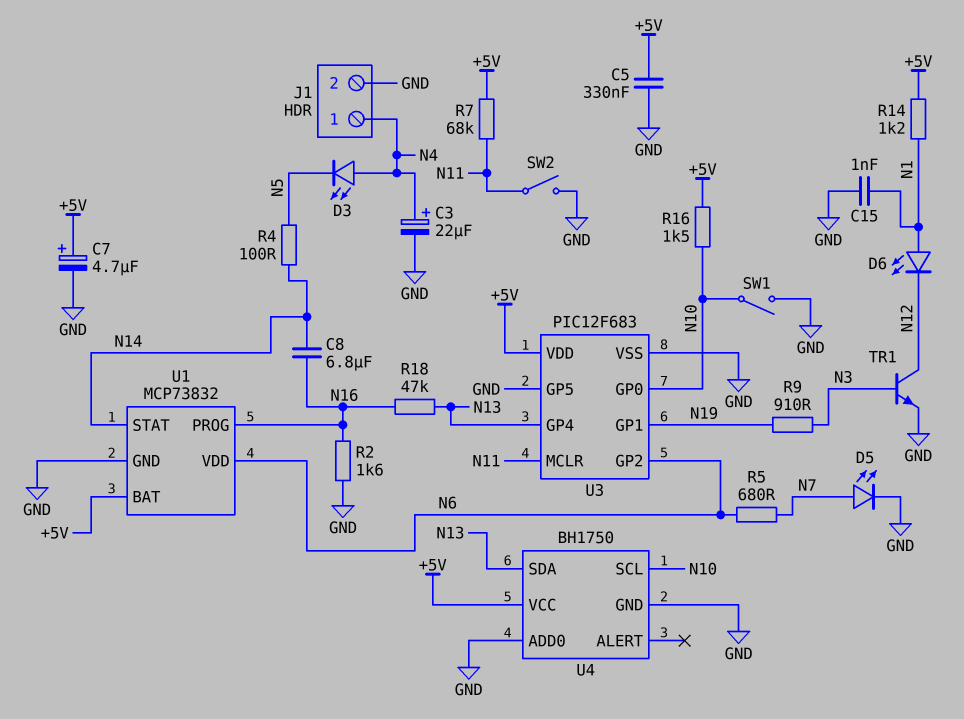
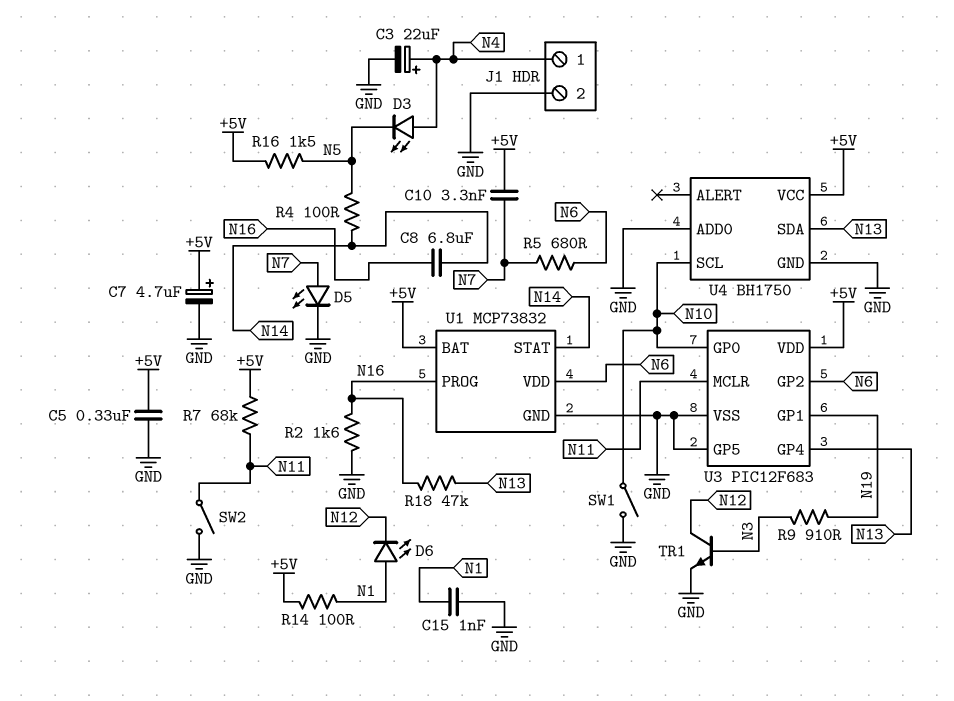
C10: none -> 3.3nF (+5V, N7)
R14: 1.2k (+5V, N1) -> 100 (+5V, N1)
R16: 1.5k (+5V, N10) -> 1.5k (+5V, N5)

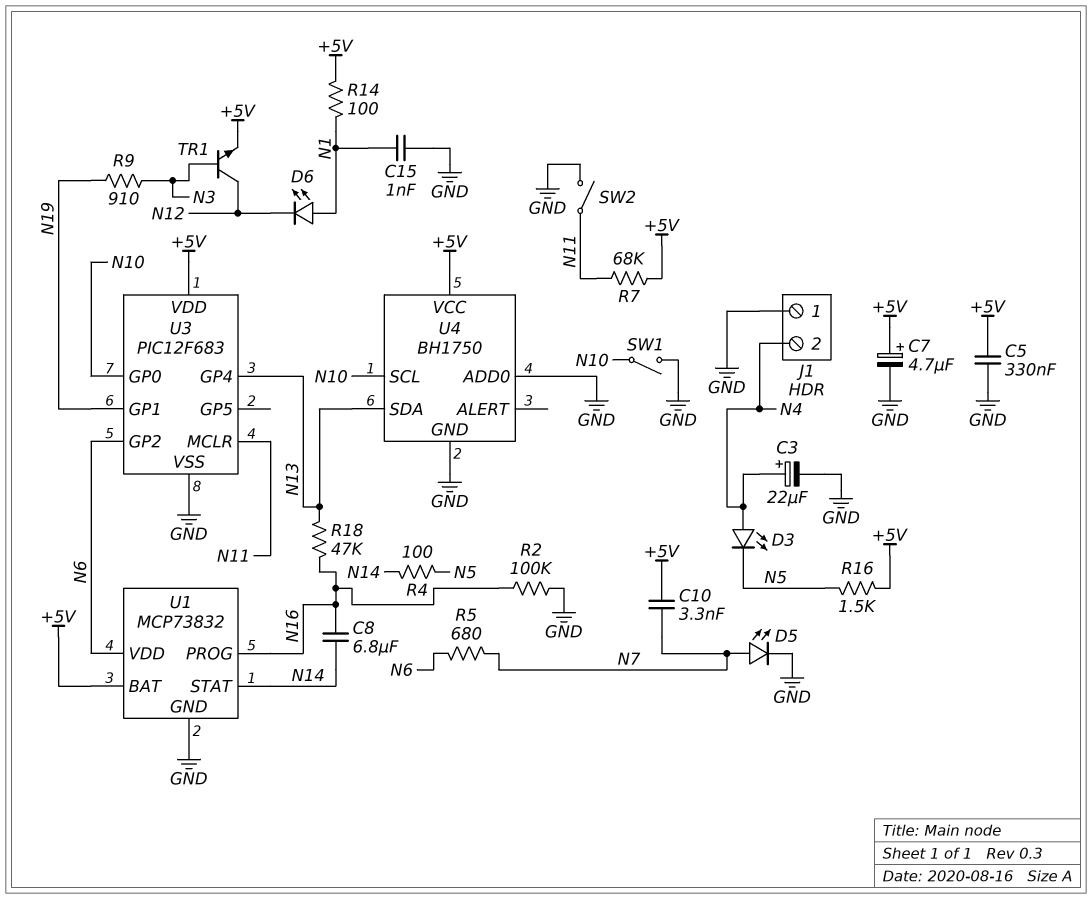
J1 pin 1: N4 -> GND
J1 pin 2: GND -> N4
R2: 1.6k (GND, N16) -> 100k (GND, N16)
TR1: NPN (B N3, C N12, E GND) -> NPN (B N3, C N12, E +5V)
U3 pin GP5: GND -> none

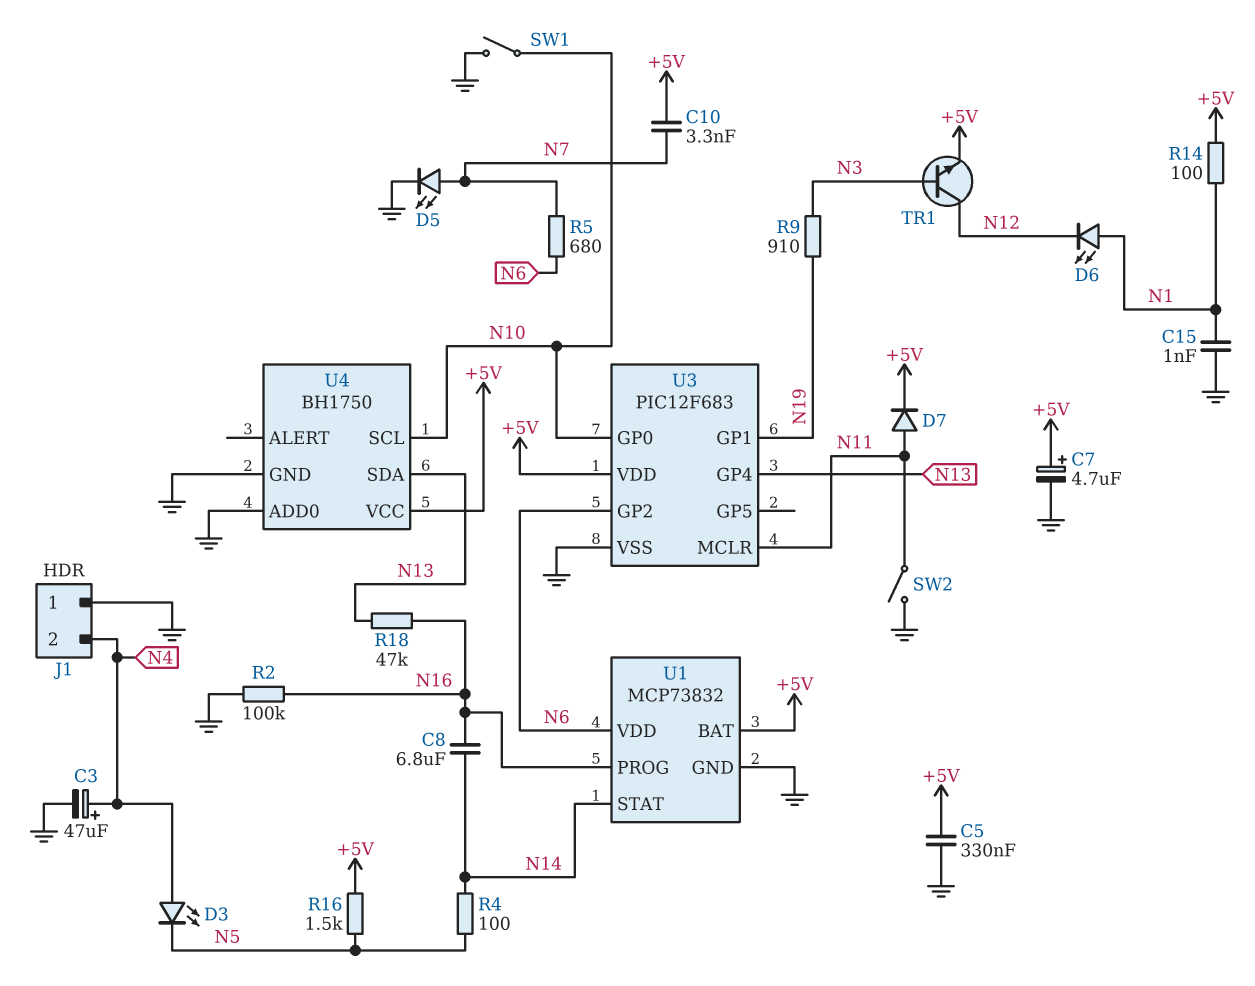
C3: 22uF (plus N4, minus GND) -> 47uF (plus N4, minus GND)
D7: none -> diode (A N11, K +5V)
R7: 68k (+5V, N11) -> none

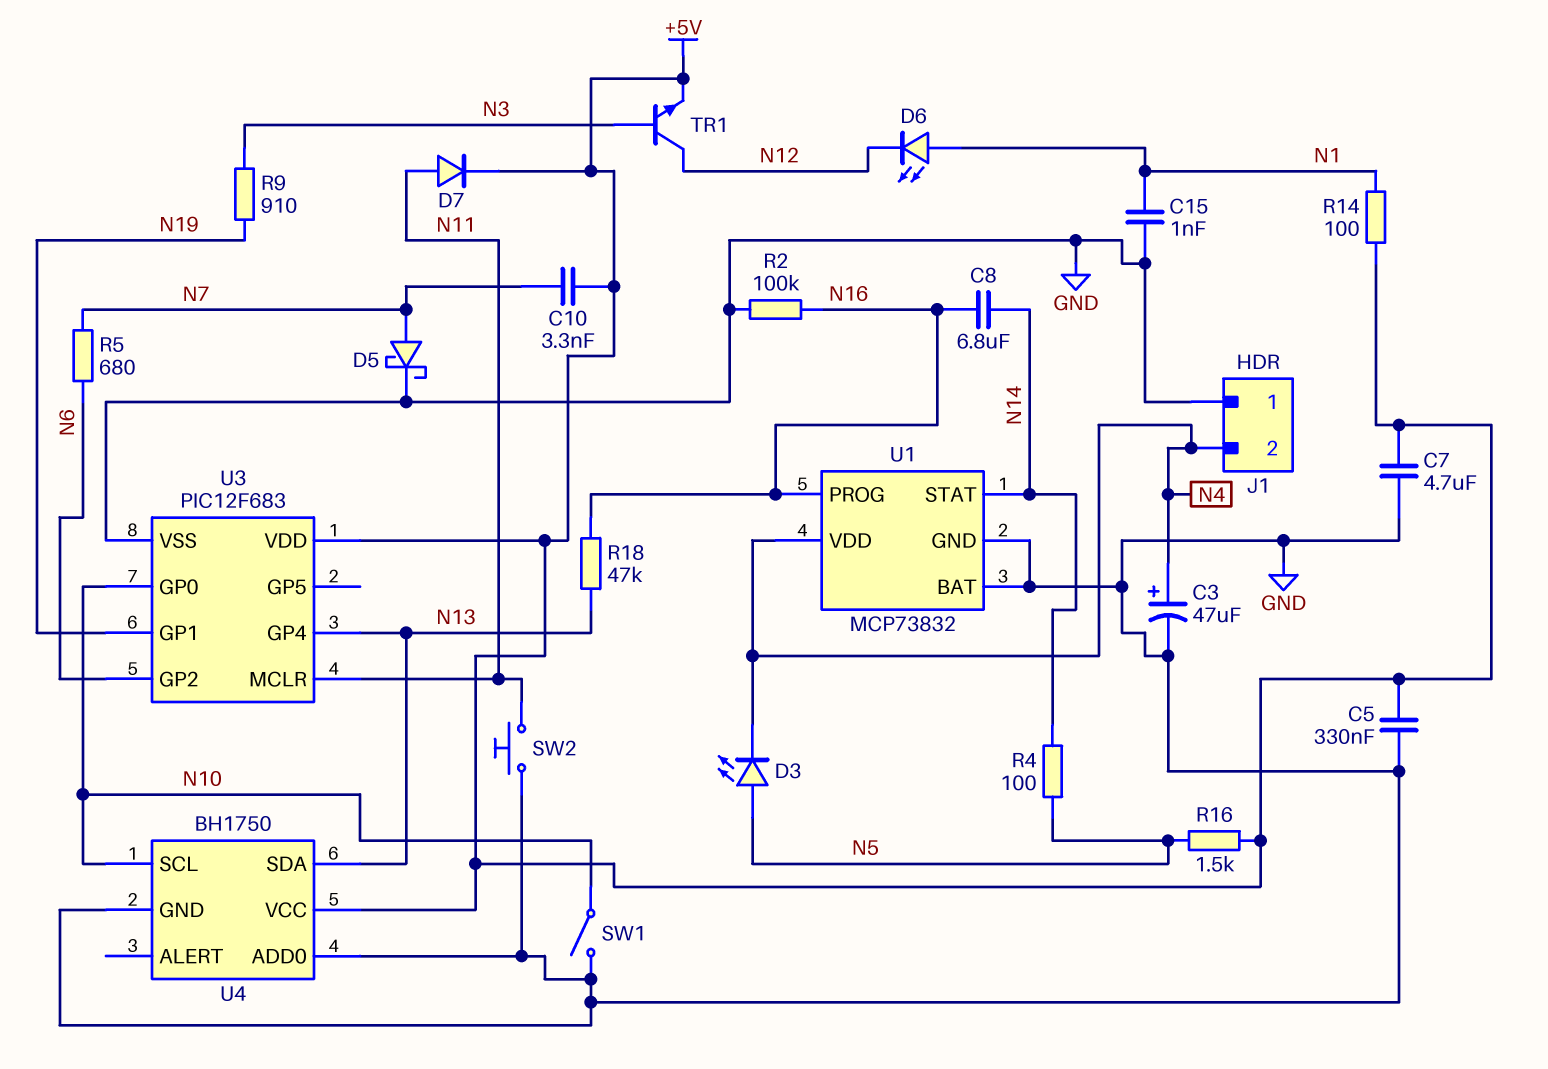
C7: 4.7uF (plus +5V, minus GND) -> 4.7uF (+5V, GND)
D3: LED (A N4, K N5) -> LED (A N5, K N4)
D5: LED (A N7, K GND) -> schottky (A N7, K GND)
SW2: switch (GND, N11) -> button (GND, N11)
U1 pin BAT: +5V -> GND
U1 pin VDD: N6 -> N4

